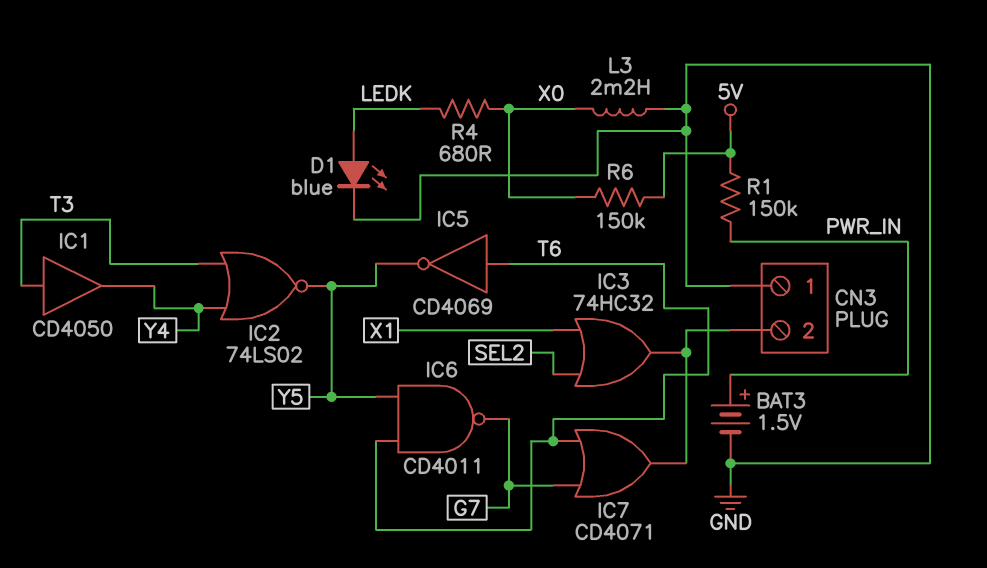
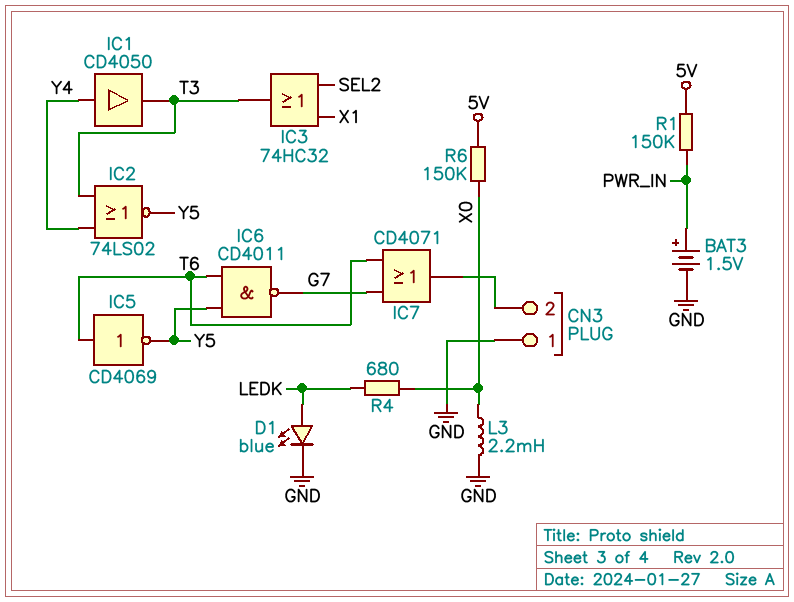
IC1: buffer CD4050 (in T3, out Y4) -> buffer CD4050 (in Y4, out T3)
IC3: OR 74HC32 (in SEL2, in X1, out CN3/2) -> OR 74HC32 (in SEL2, in X1, out T3)

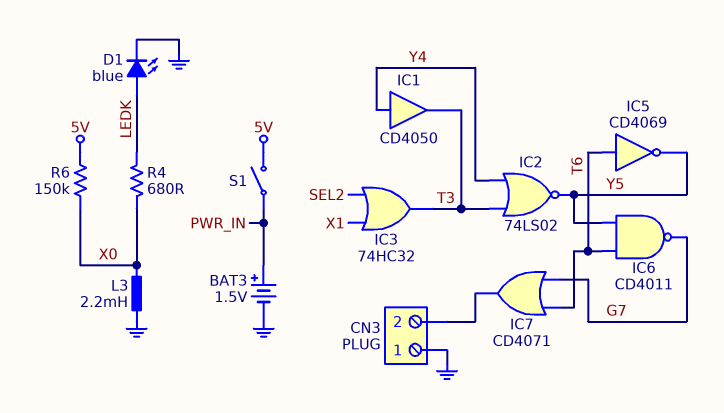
R1: 150k (5V, PWR_IN) -> none
S1: none -> switch (5V, PWR_IN)

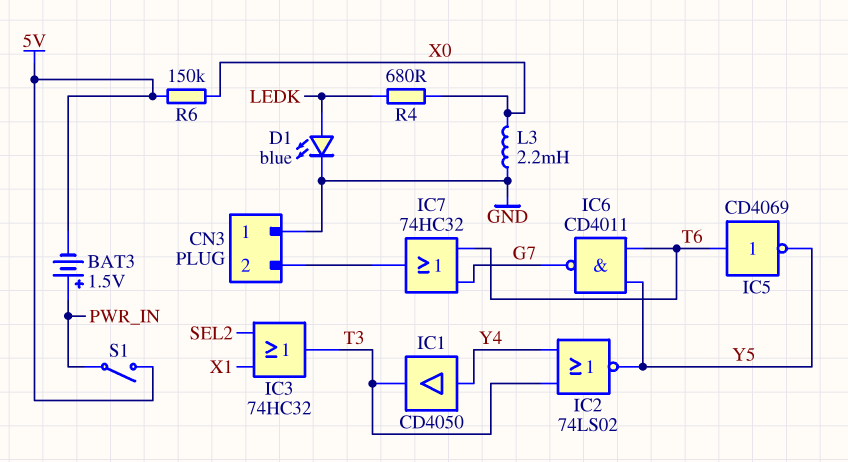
BAT3: 1.5V (plus PWR_IN, minus GND) -> 1.5V (plus PWR_IN, minus 5V)
IC7: OR CD4071 (in G7, in T6, out CN3/2) -> OR 74HC32 (in G7, in T6, out CN3/2)

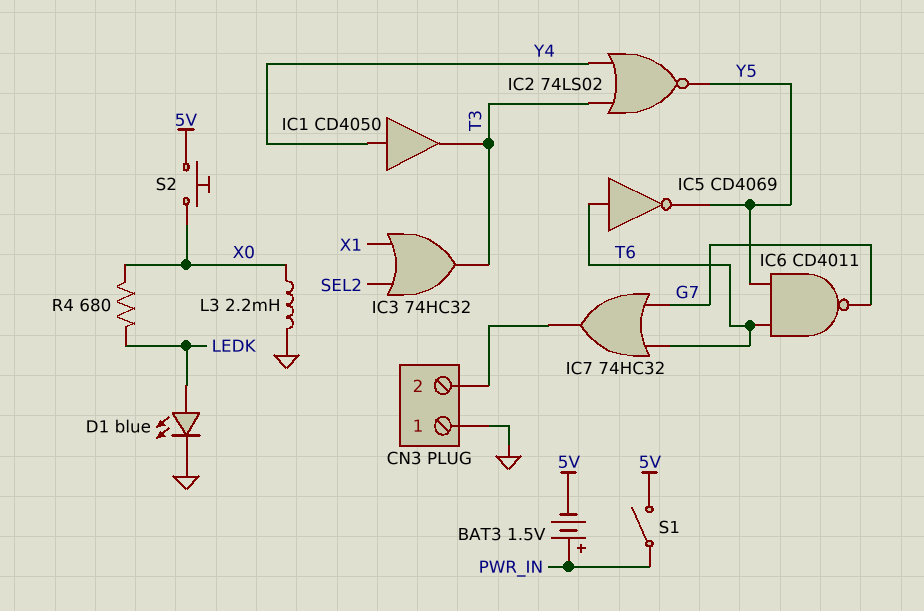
R6: 150k (5V, X0) -> none
S2: none -> button (5V, X0)

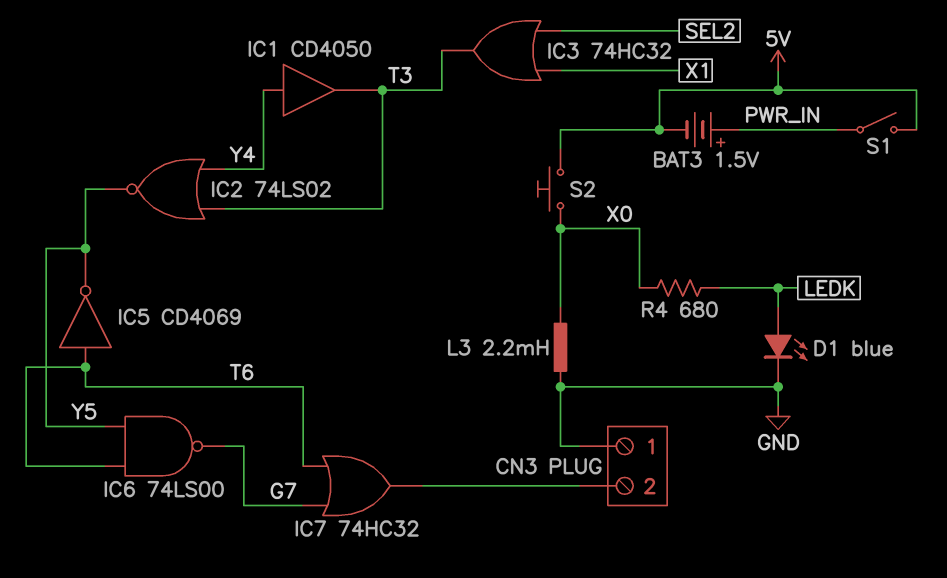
IC6: NAND CD4011 (in T6, in Y5, out G7) -> NAND 74LS00 (in T6, in Y5, out G7)

